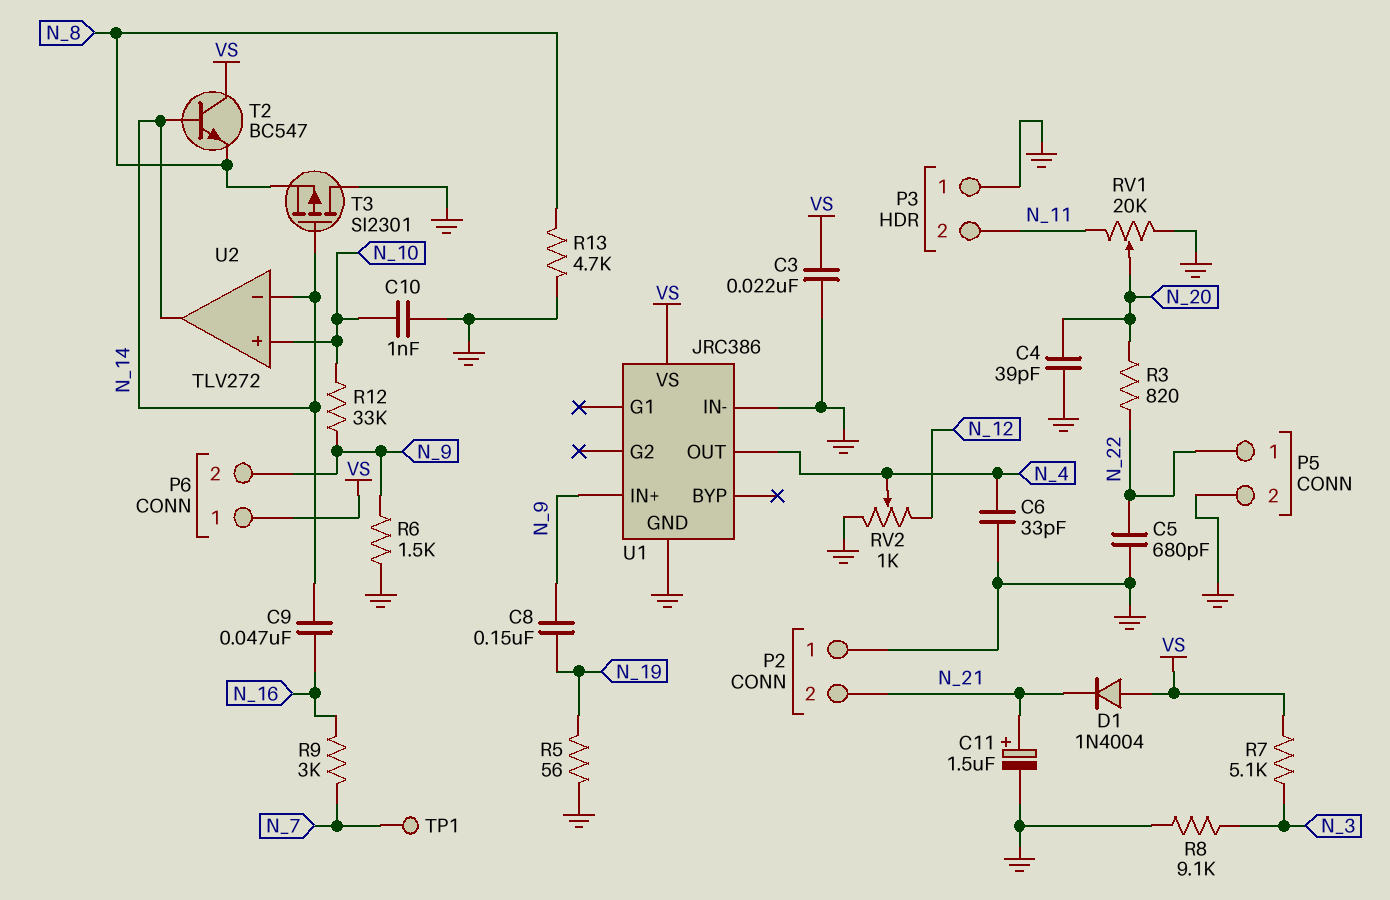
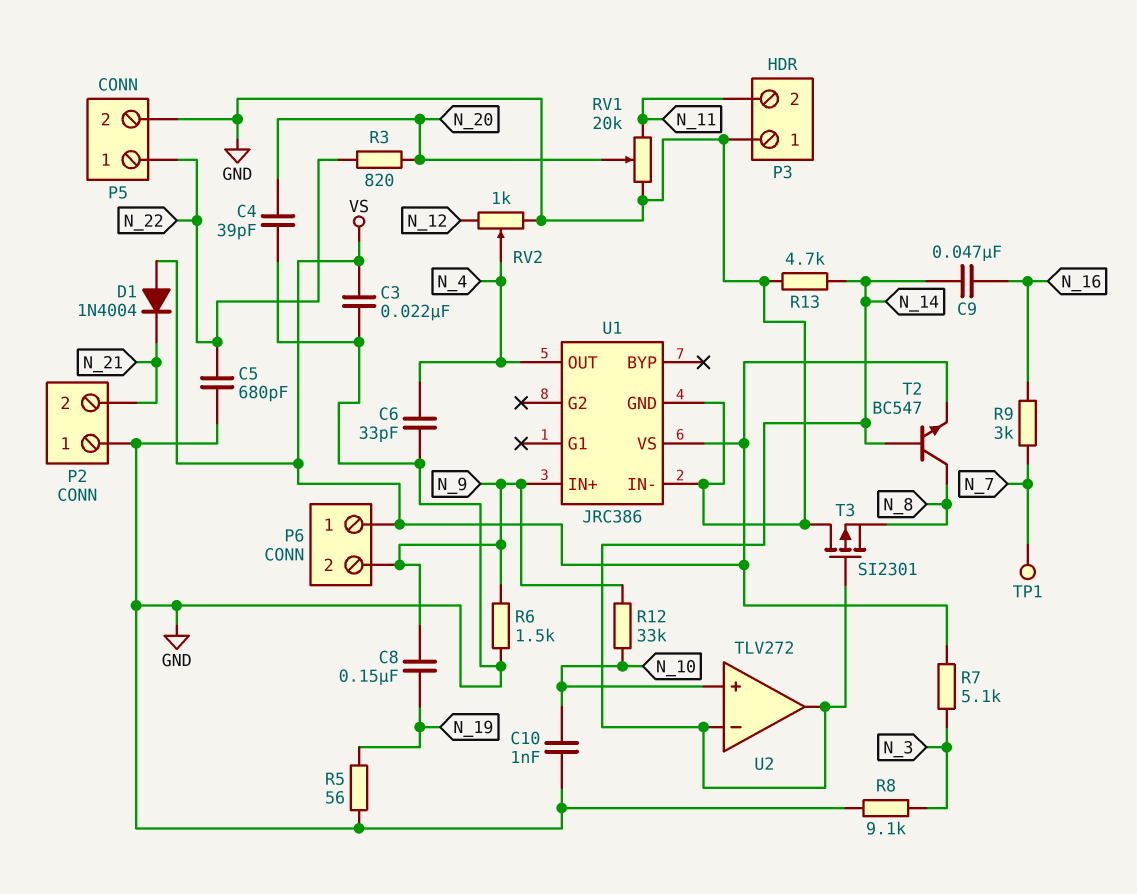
C11: 1.5uF (plus N_21, minus GND) -> none
R13: 4.7k (GND, N_8) -> 4.7k (GND, N_14)
T2: NPN BC547 (B N_14, C VS, E N_8) -> NPN BC547 (B N_14, C N_8, E VS)

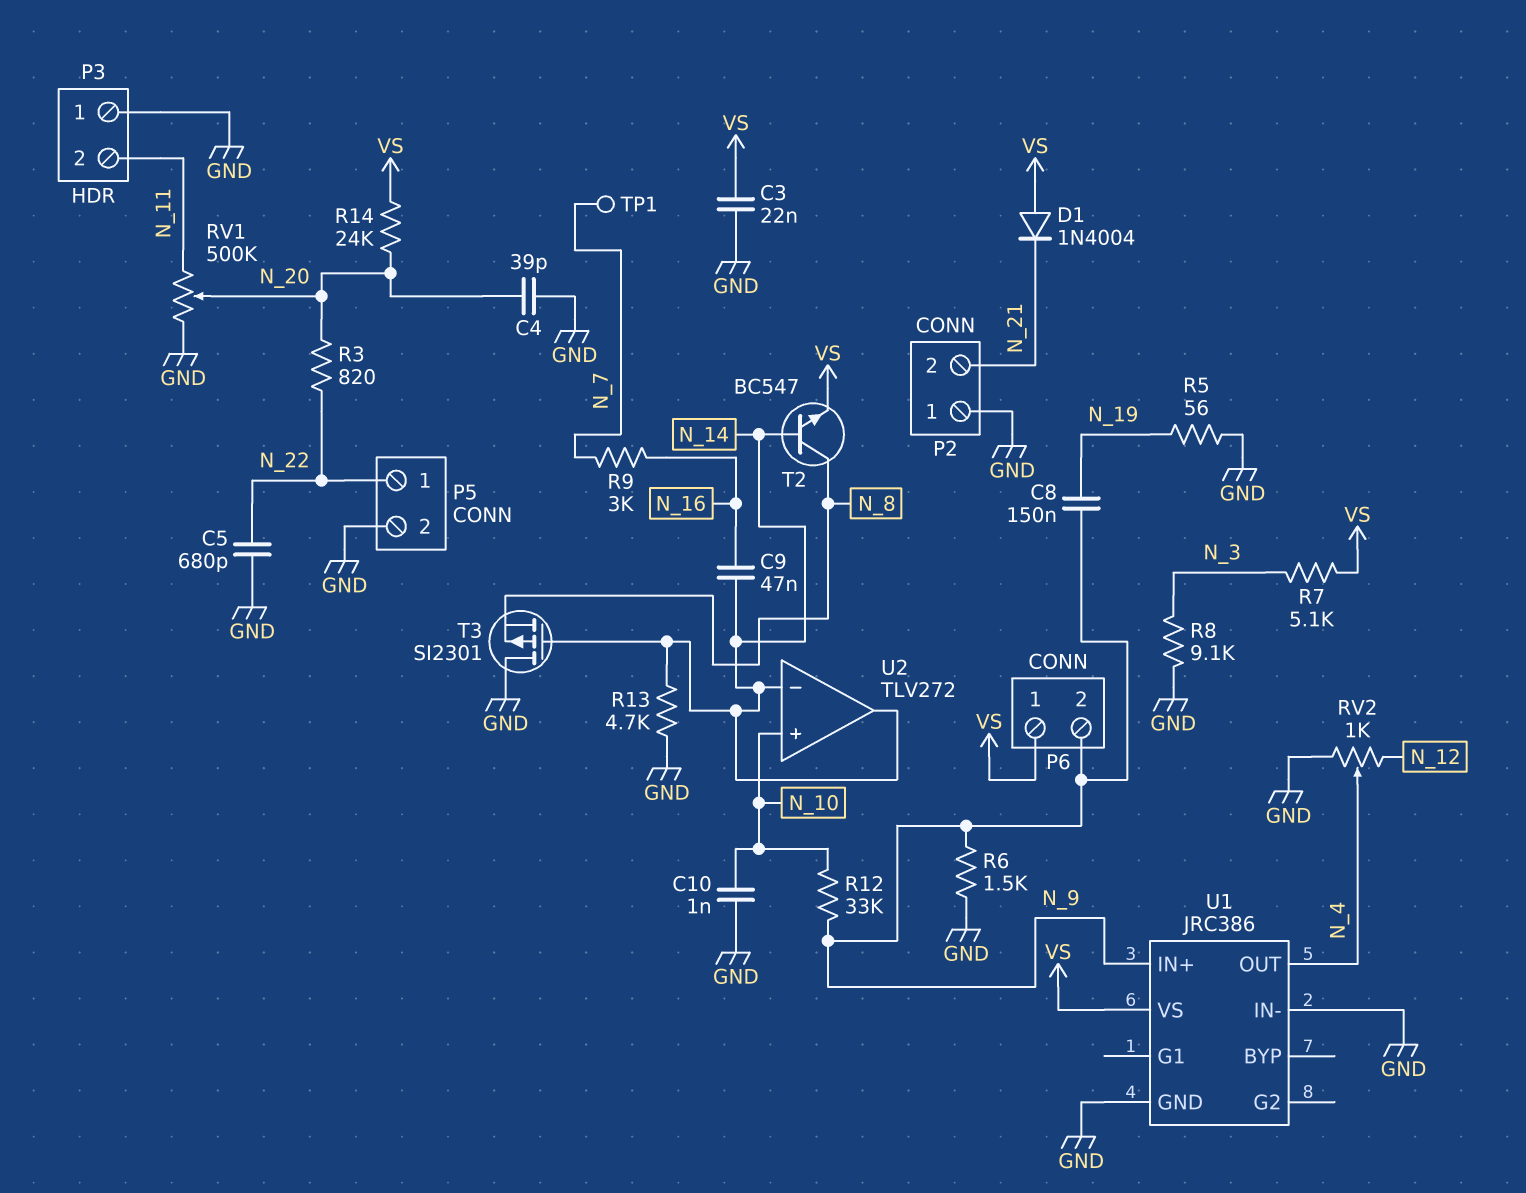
C6: 33pF (GND, N_4) -> none
R14: none -> 24k (N_20, VS)
RV1: 20k (GND, N_11, wiper N_20) -> 500k (GND, N_11, wiper N_20)

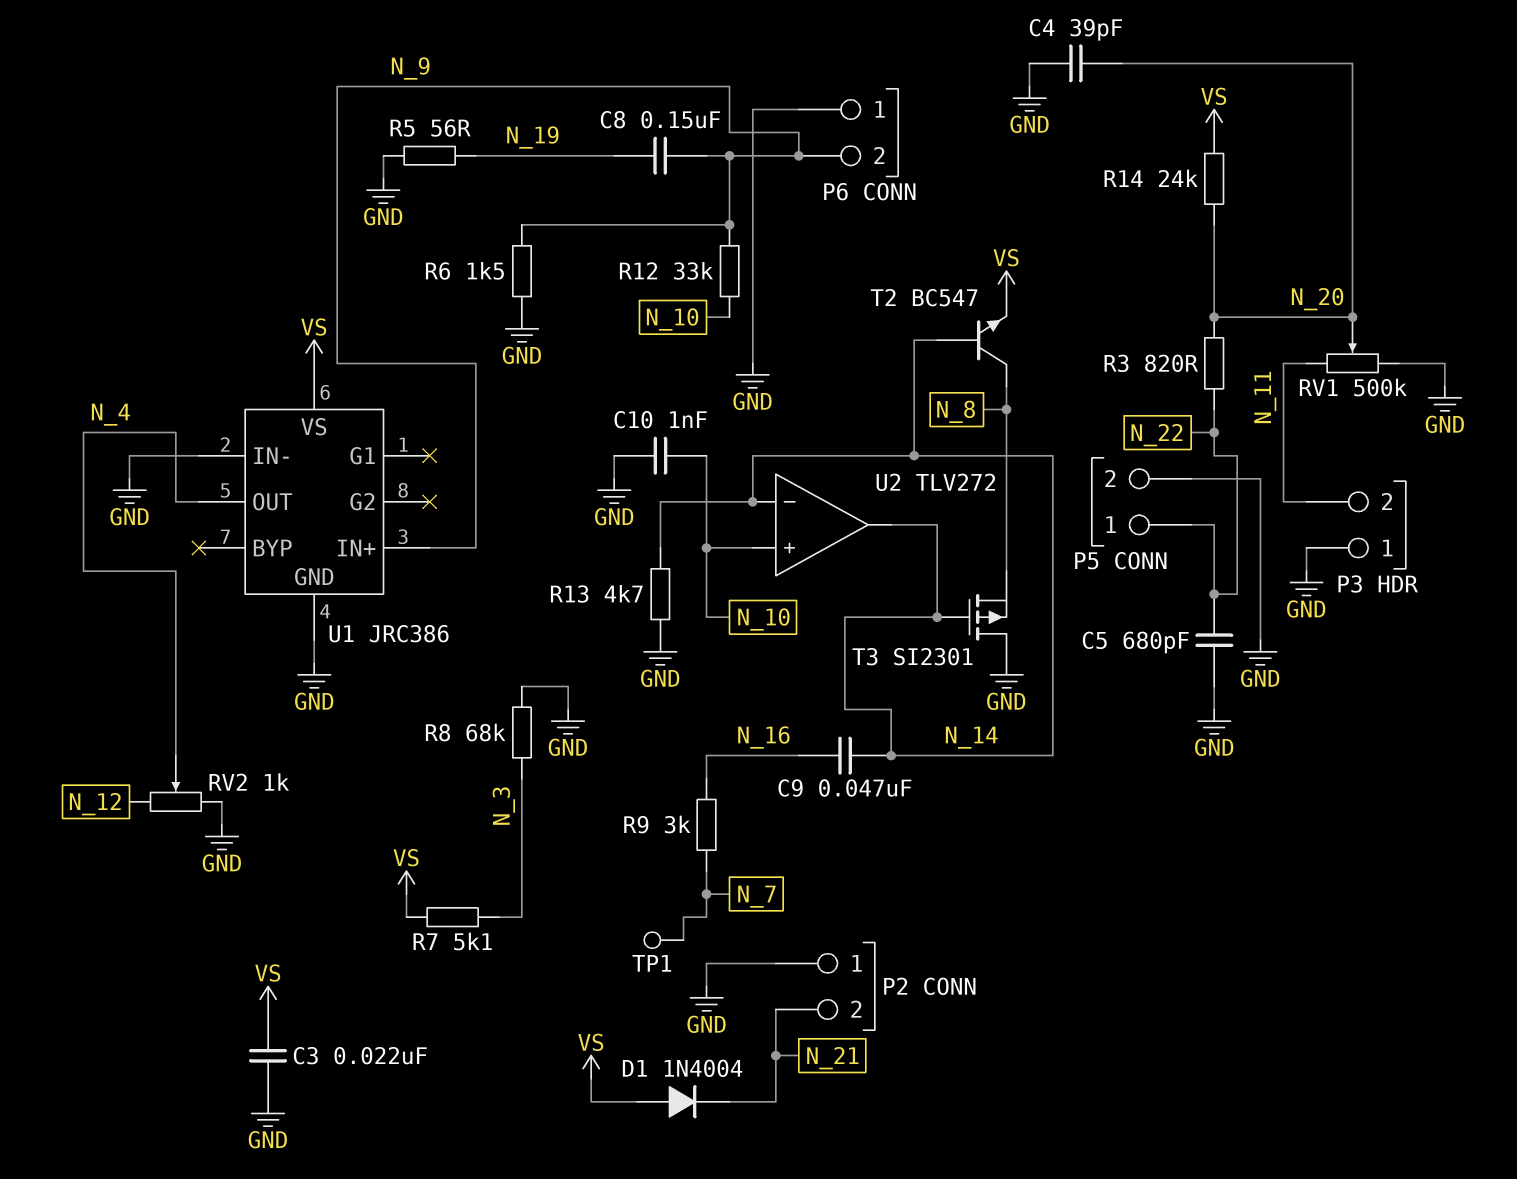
P6 pin 1: VS -> GND
R8: 9.1k (GND, N_3) -> 68k (GND, N_3)

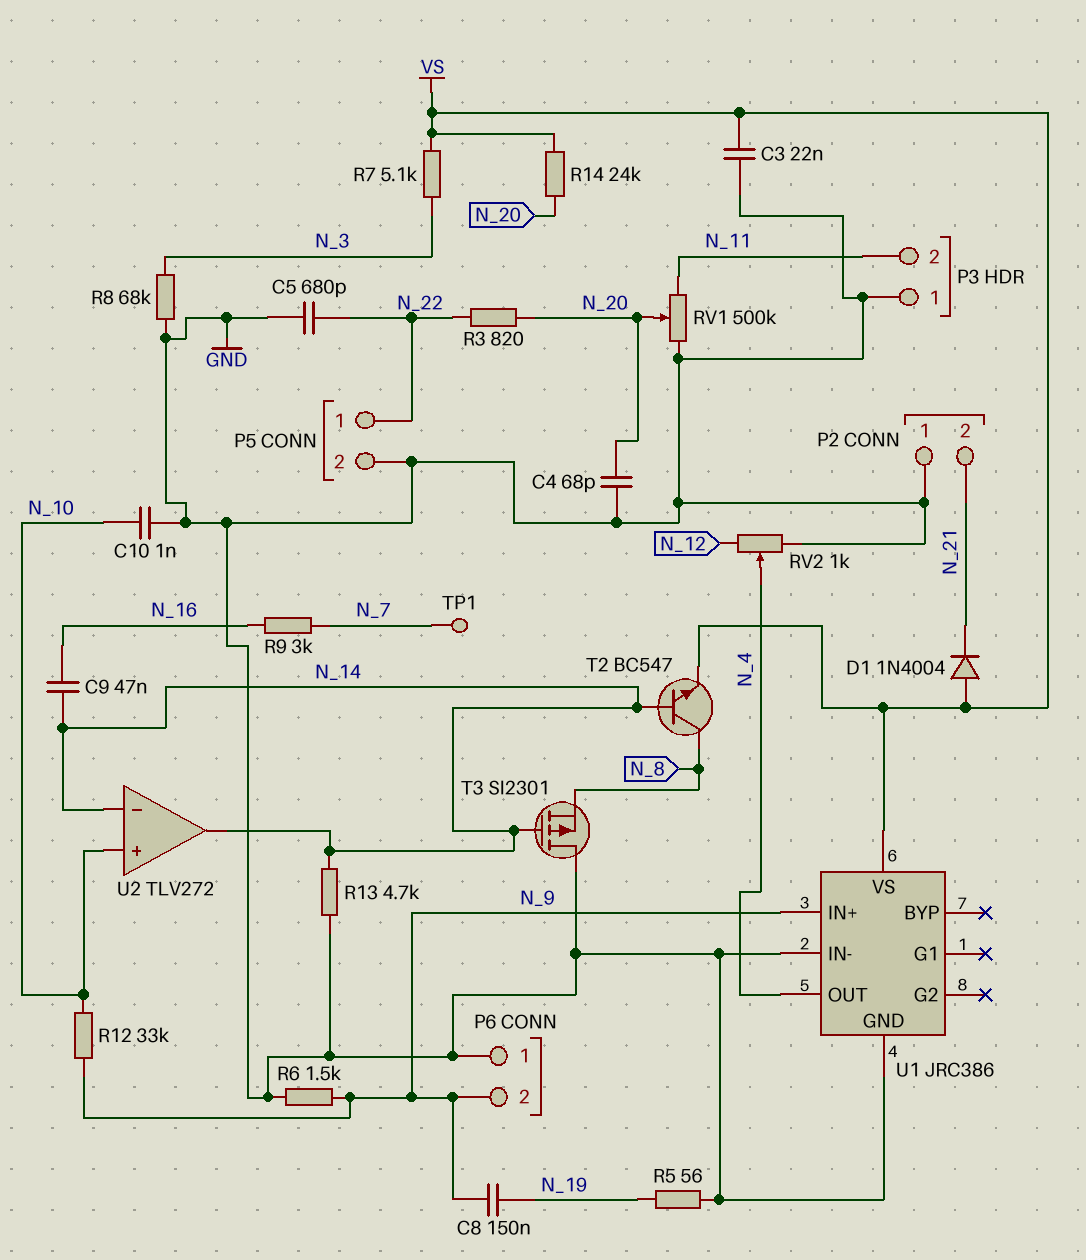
C4: 39pF (GND, N_20) -> 68pF (GND, N_20)

